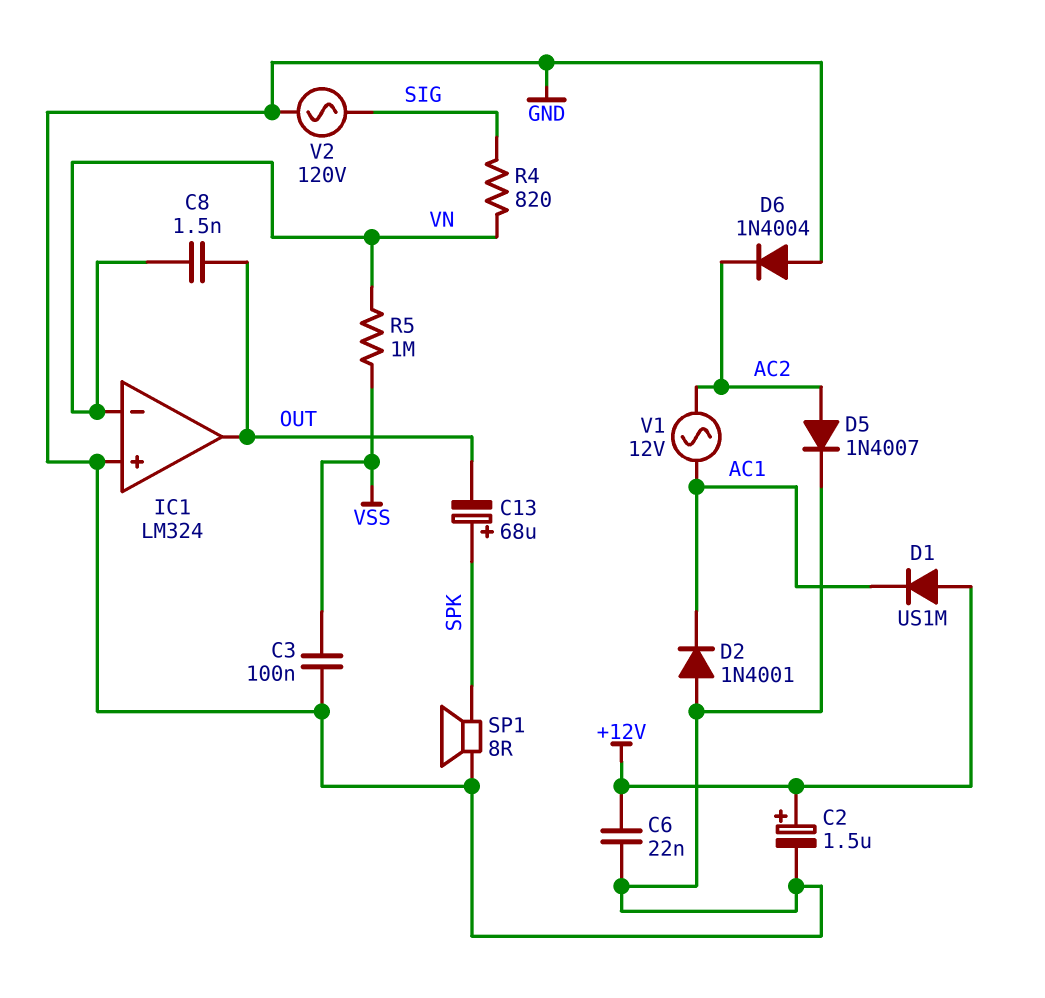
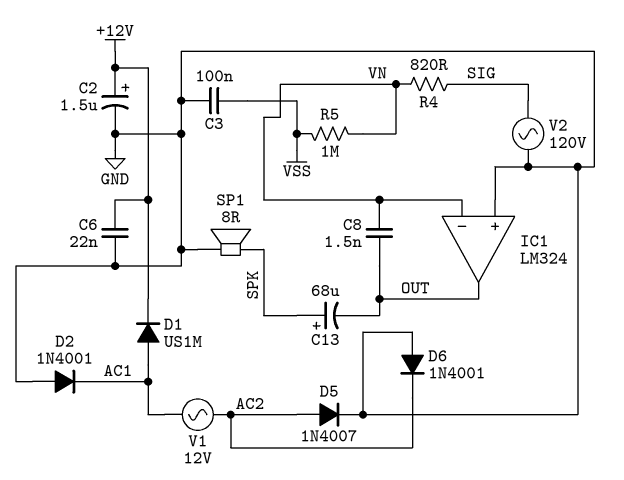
D1: diode US1M (A +12V, K AC1) -> diode US1M (A AC1, K +12V)
D6: diode 1N4004 (A GND, K AC2) -> diode 1N4001 (A GND, K AC2)

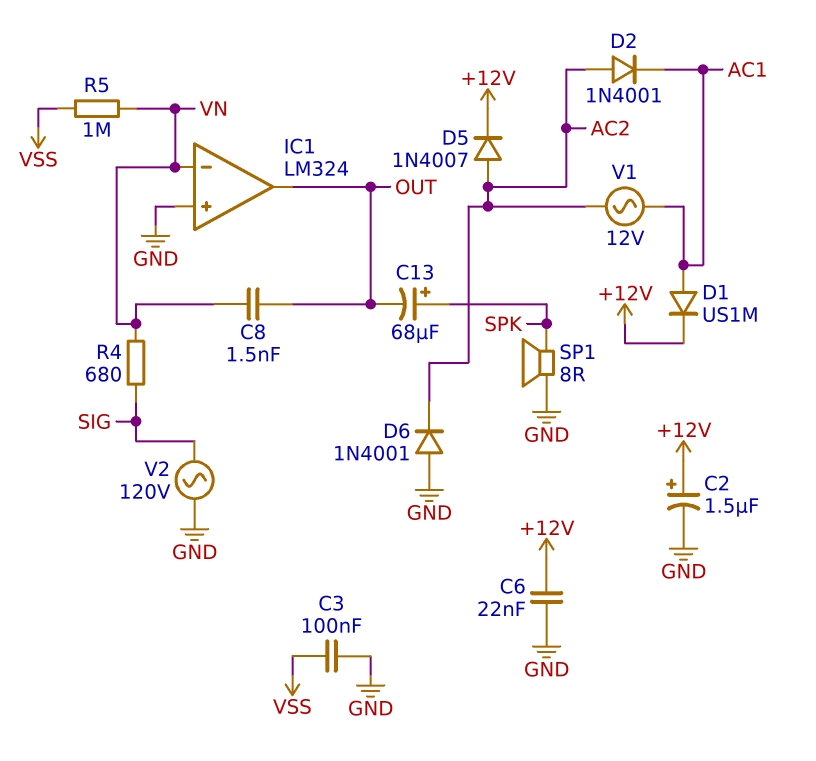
D2: diode 1N4001 (A GND, K AC1) -> diode 1N4001 (A AC2, K AC1)
D5: diode 1N4007 (A AC2, K GND) -> diode 1N4007 (A AC2, K +12V)
R4: 820 (SIG, VN) -> 680 (SIG, VN)

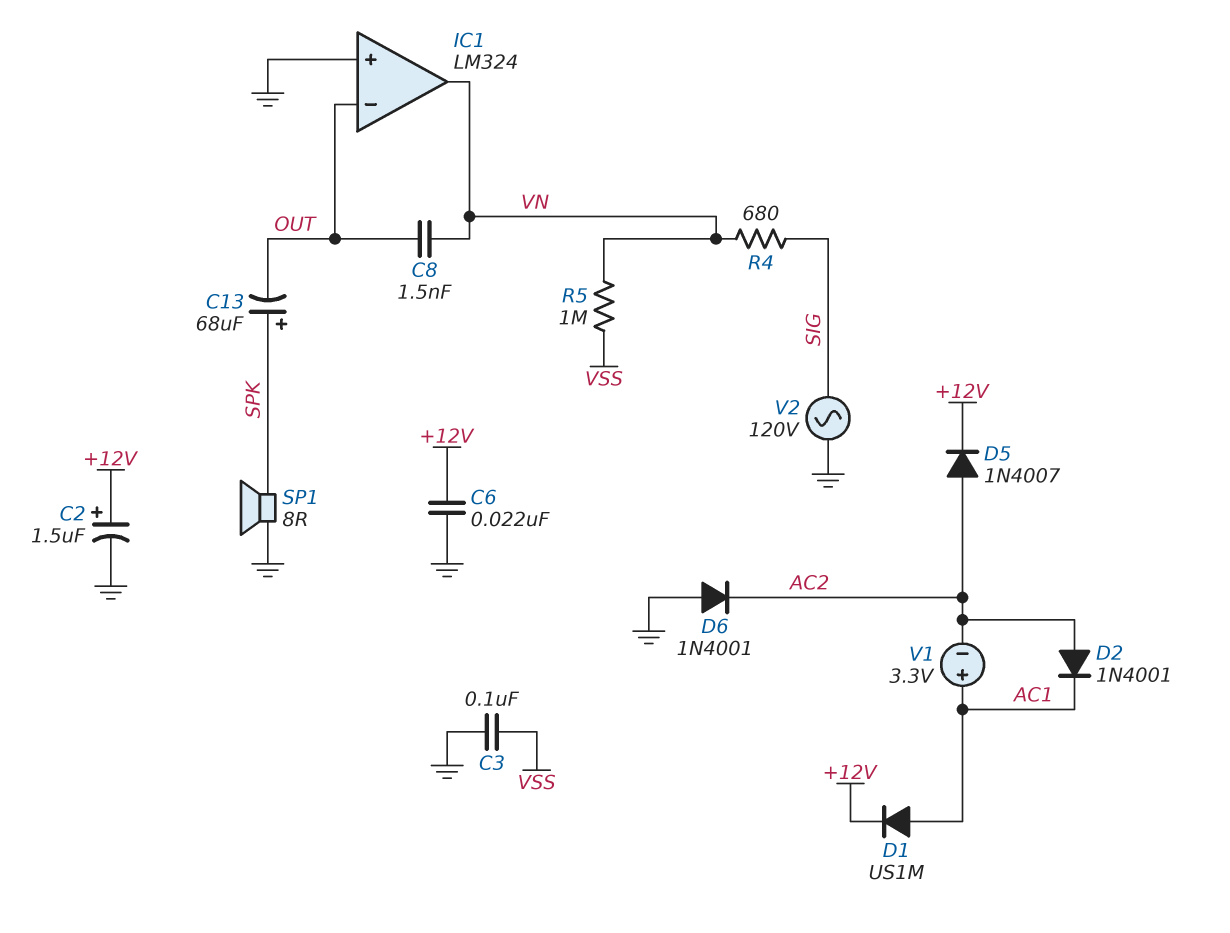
IC1 pin in-: VN -> OUT
IC1 pin out: OUT -> VN
V1: AC 12V (AC1, AC2) -> 3.3V (plus AC1, minus AC2)

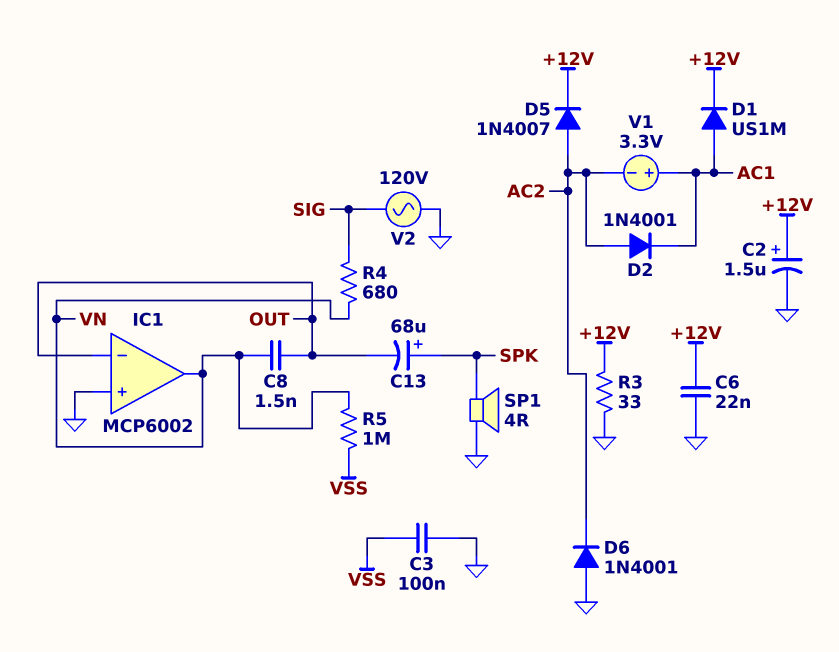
IC1: LM324 -> MCP6002
R3: none -> 33 (+12V, GND)
SP1: speaker 8R (GND, SPK) -> speaker 4R (GND, SPK)

